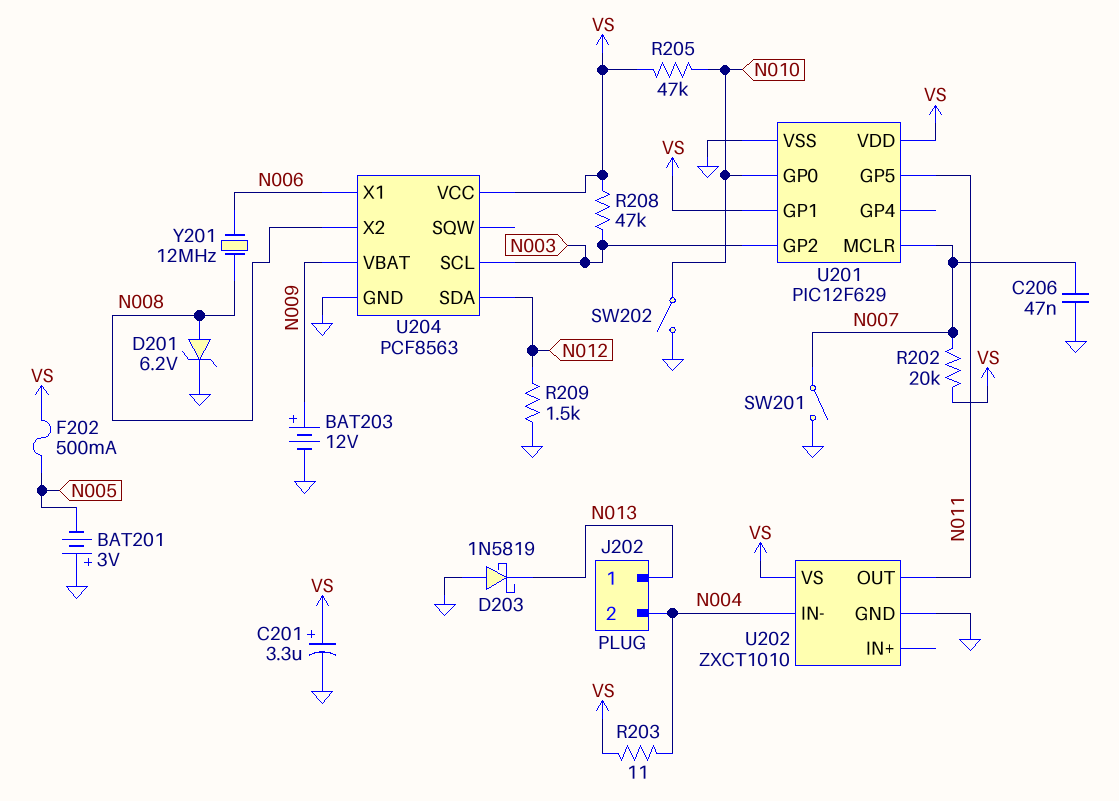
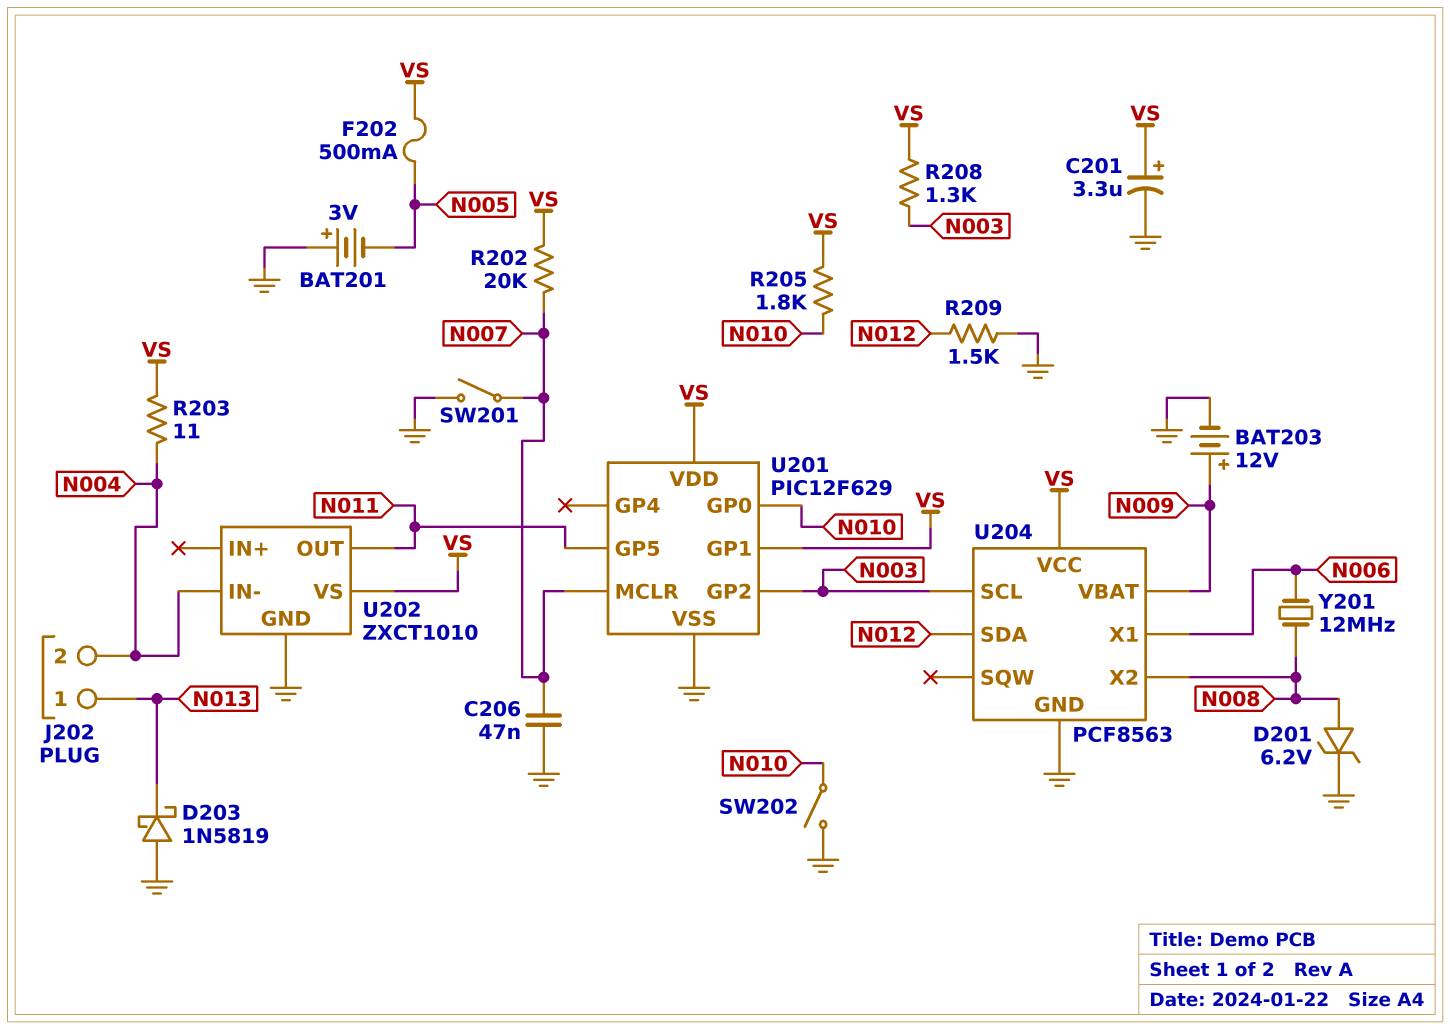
R205: 47k (N010, VS) -> 1.8k (N010, VS)
R208: 47k (N003, VS) -> 1.3k (N003, VS)

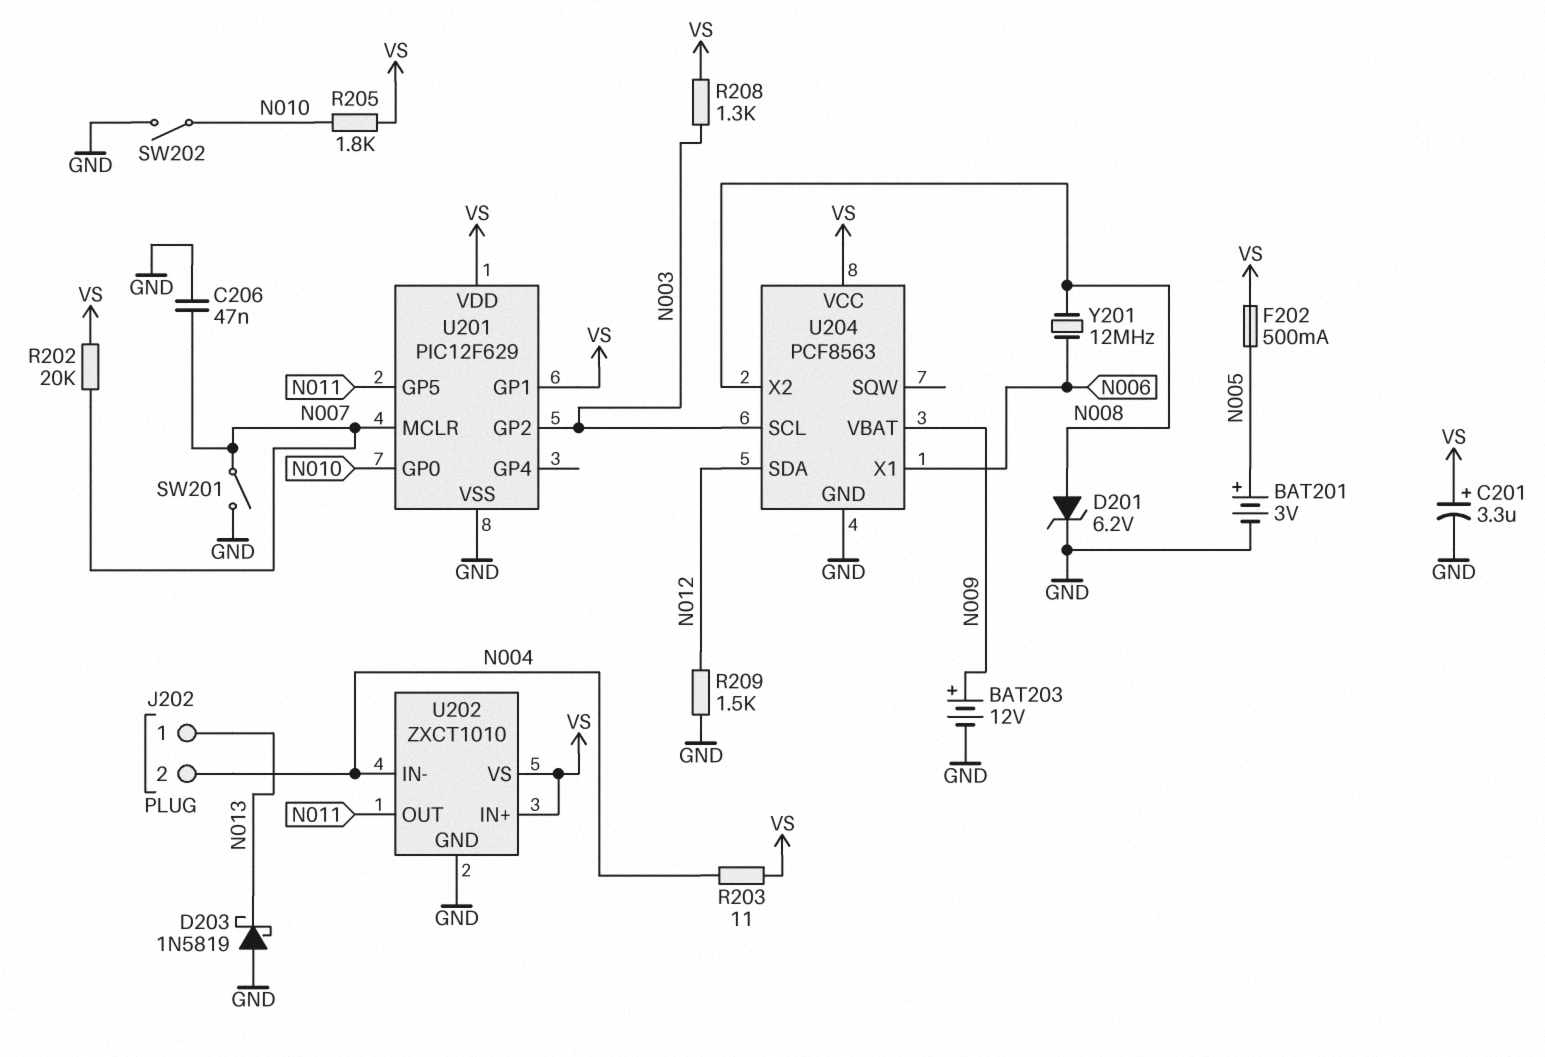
BAT201: 3V (plus GND, minus N005) -> 3V (plus N005, minus GND)
U202 pin IN+: none -> VS

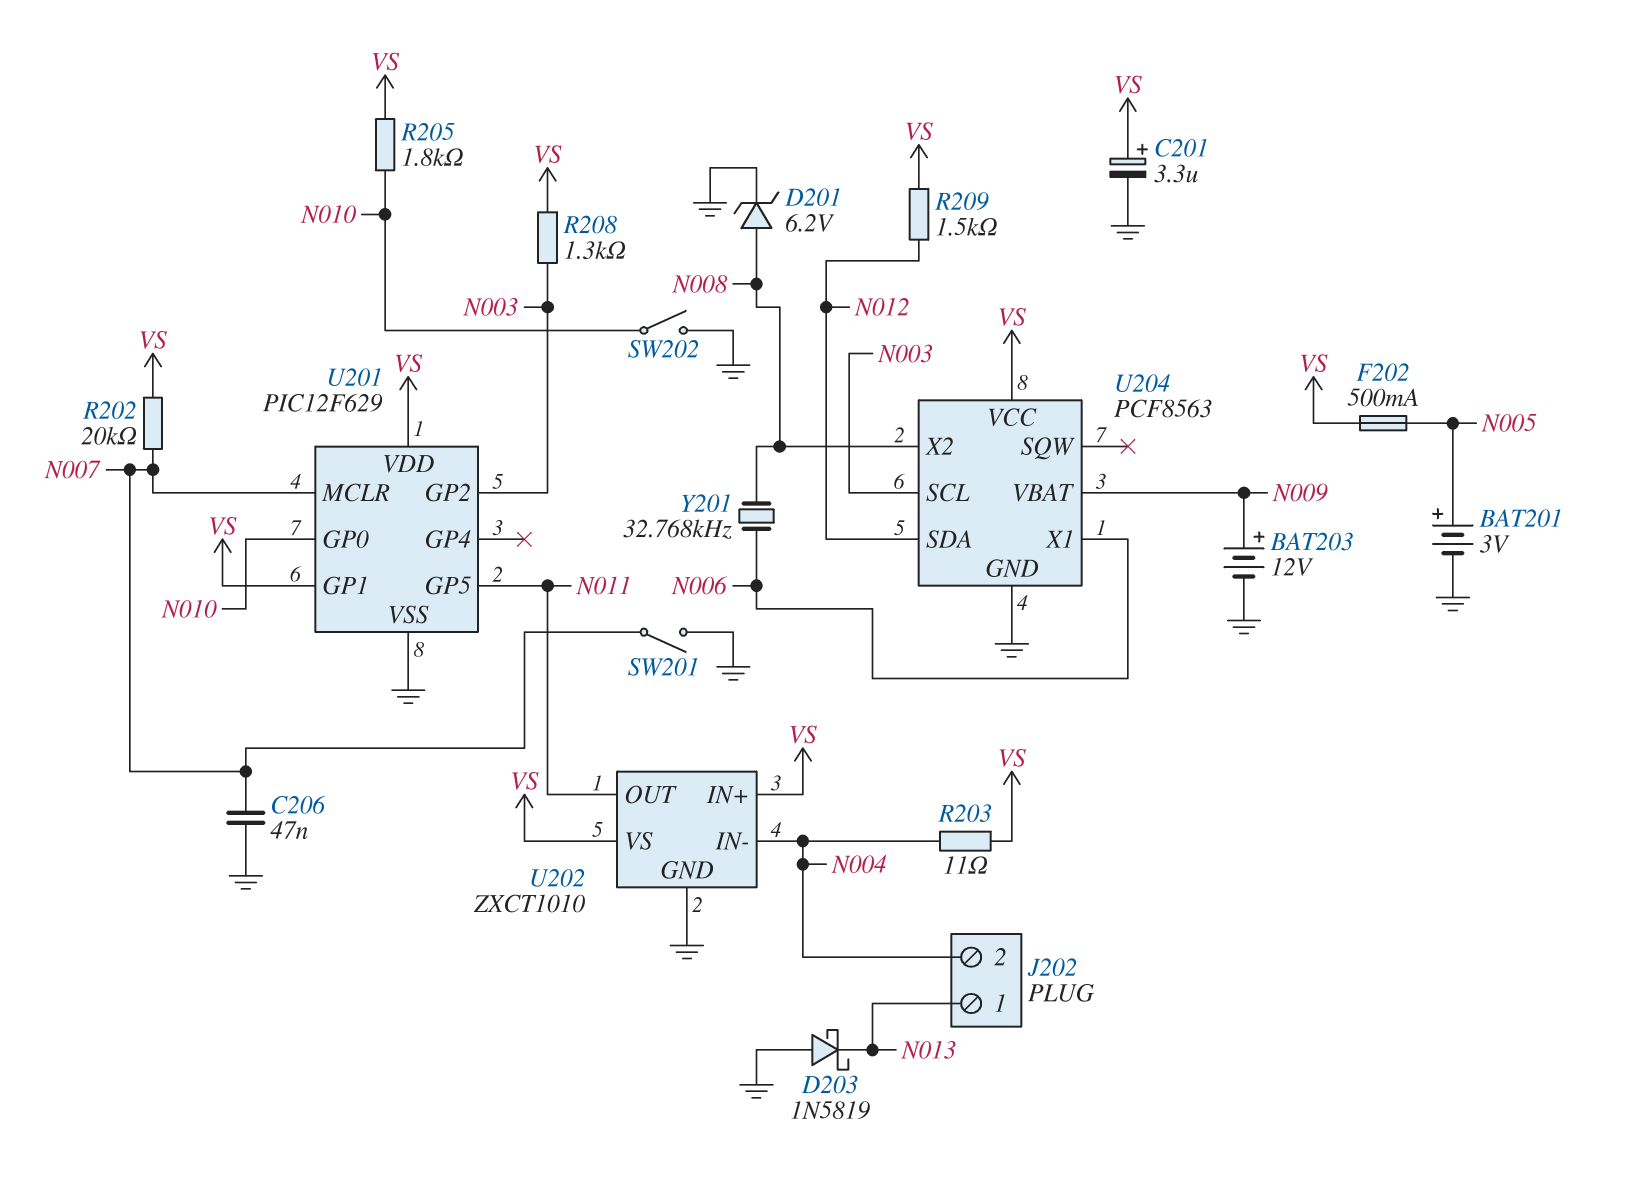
R209: 1.5k (GND, N012) -> 1.5k (N012, VS)
Y201: 12MHz (N006, N008) -> 32.768kHz (N006, N008)

